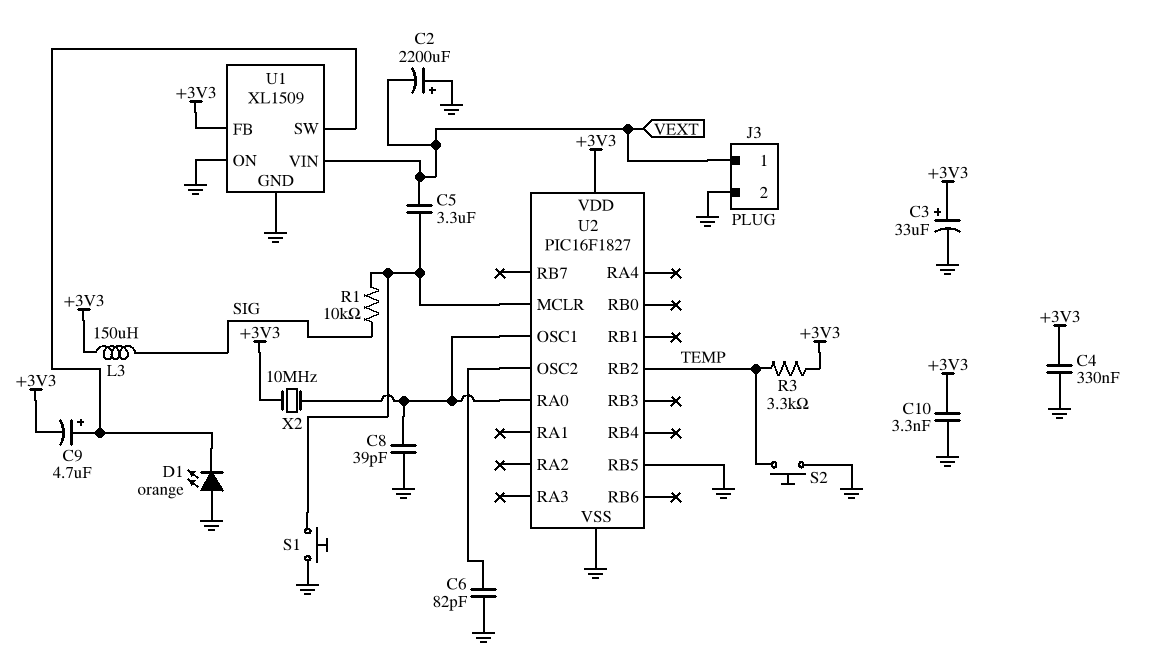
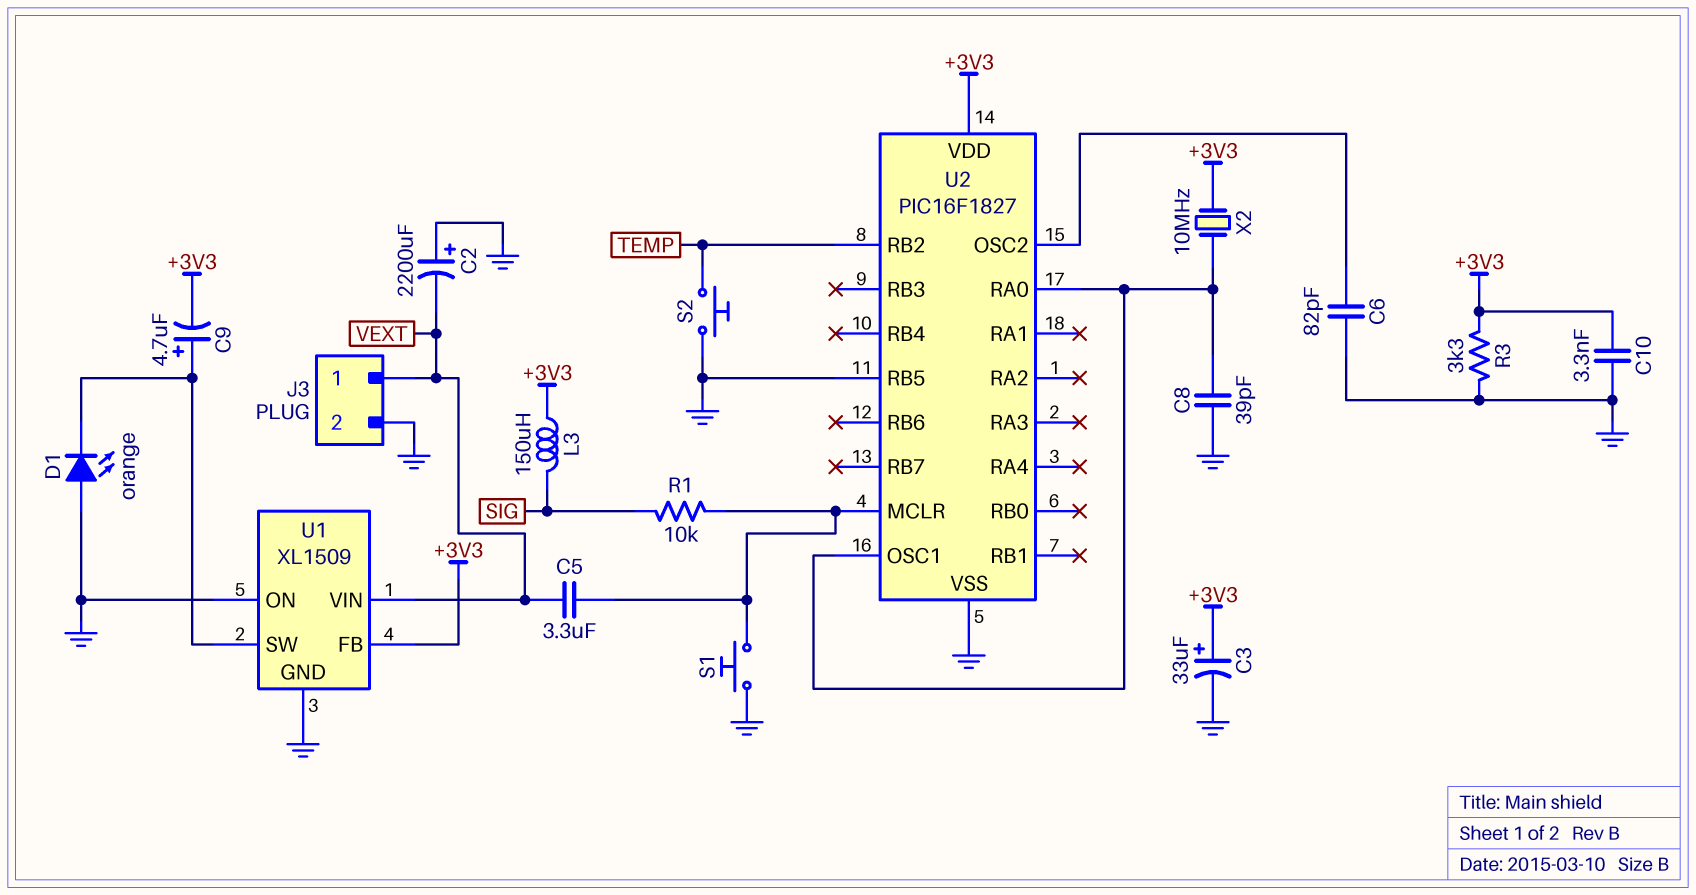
C4: 330nF (+3V3, GND) -> none
R3: 3.3k (+3V3, TEMP) -> 3.3k (+3V3, GND)

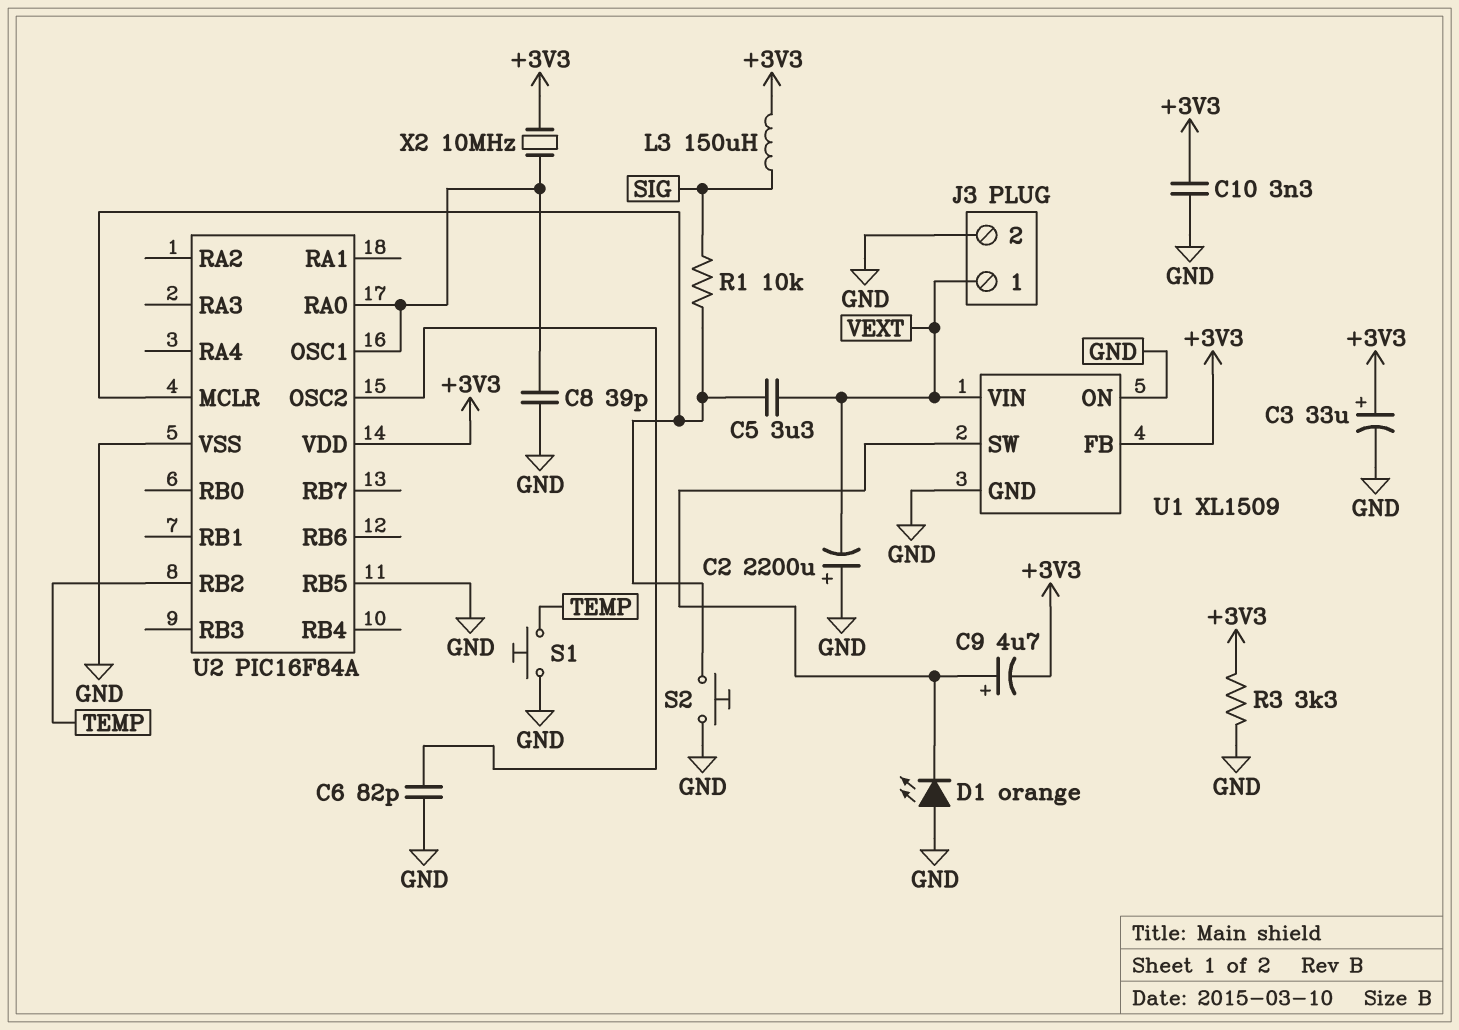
S1: button (GND, U2/MCLR) -> button (GND, TEMP)
S2: button (GND, TEMP) -> button (GND, U2/MCLR)
U2: PIC16F1827 -> PIC16F84A

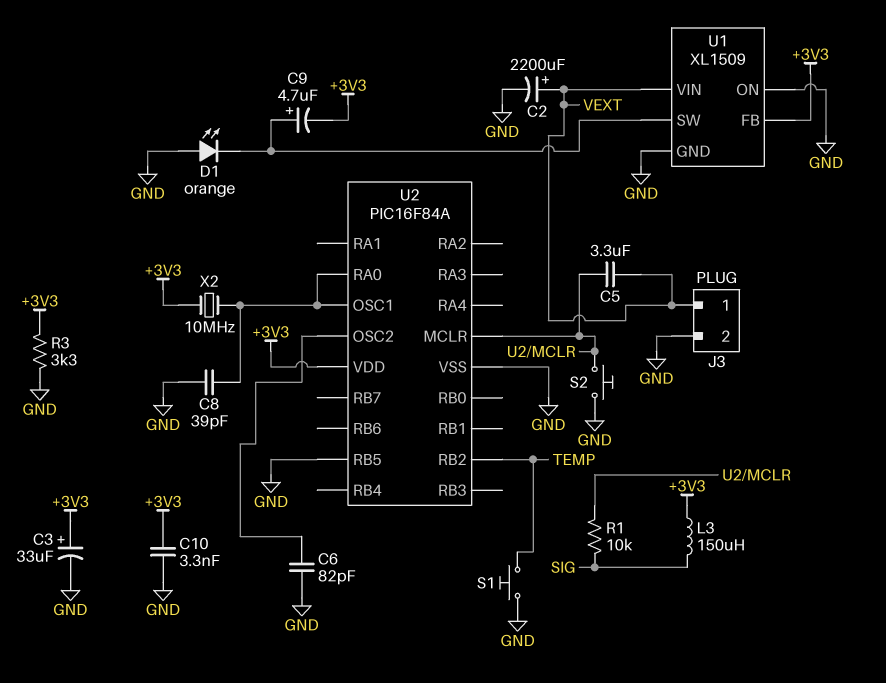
C2: 2200uF (plus GND, minus VEXT) -> 2200uF (plus VEXT, minus GND)

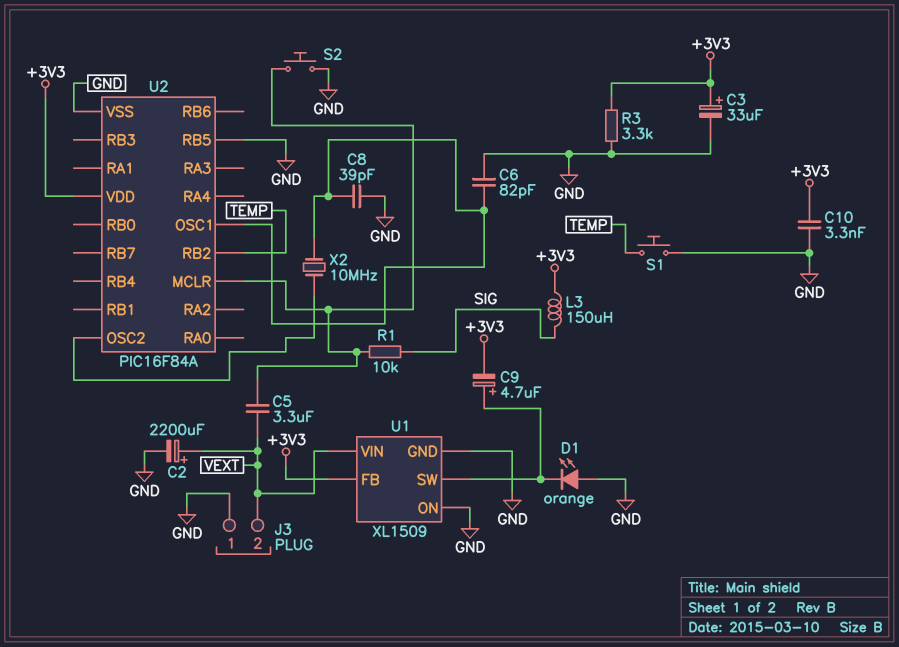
C6: 82pF (GND, U2/OSC2) -> 82pF (GND, U2/OSC1)
J3 pin 1: VEXT -> GND
J3 pin 2: GND -> VEXT
U2 pin RA0: U2/OSC1 -> none
X2: 10MHz (+3V3, U2/OSC1) -> 10MHz (U2/OSC1, U2/OSC2)

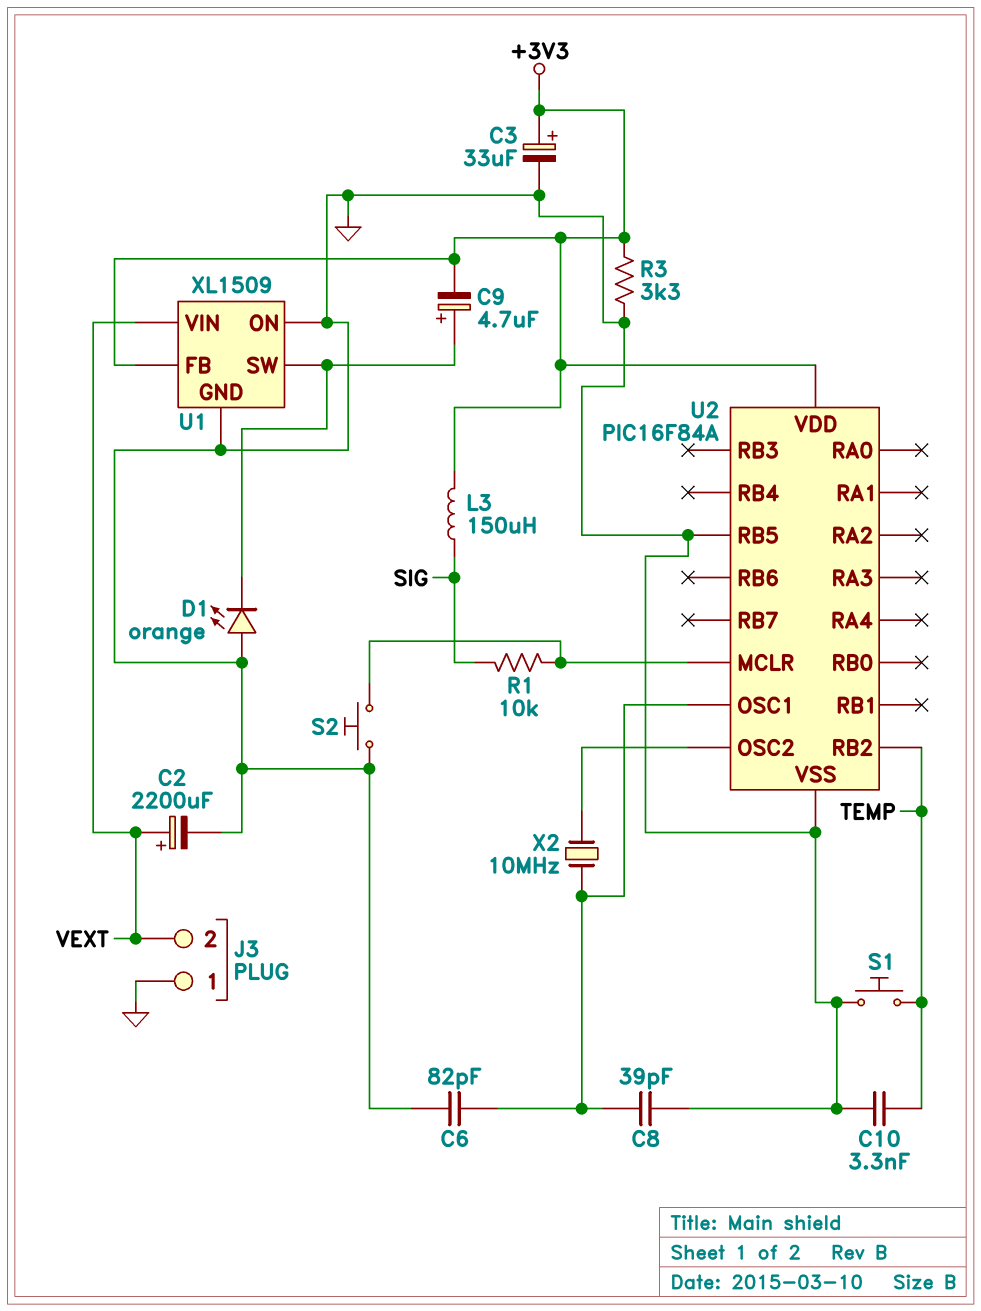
C5: 3.3uF (U2/MCLR, VEXT) -> none
C10: 3.3nF (+3V3, GND) -> 3.3nF (GND, TEMP)

